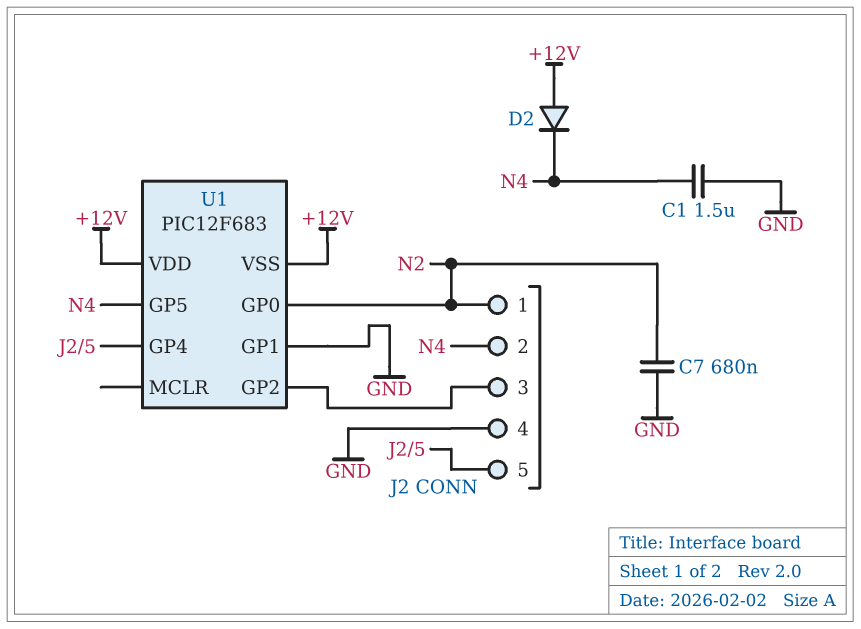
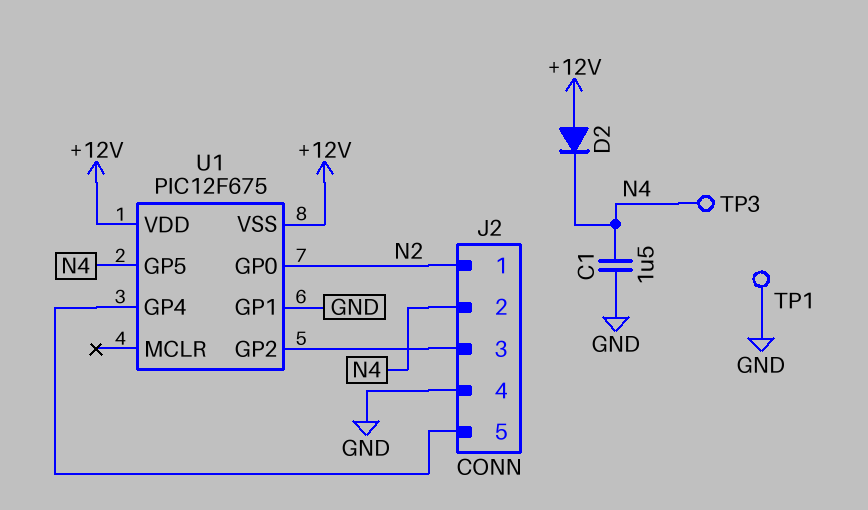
C7: 680nF (GND, N2) -> none
TP1: none -> test point (GND)
TP3: none -> test point (N4)
U1: PIC12F683 -> PIC12F675

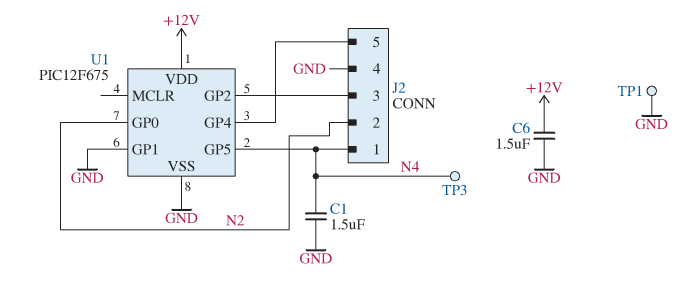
C6: none -> 1.5uF (+12V, GND)
D2: diode (A +12V, K N4) -> none
J2 pin 1: N2 -> N4
J2 pin 2: N4 -> N2
U1 pin VSS: +12V -> GND

